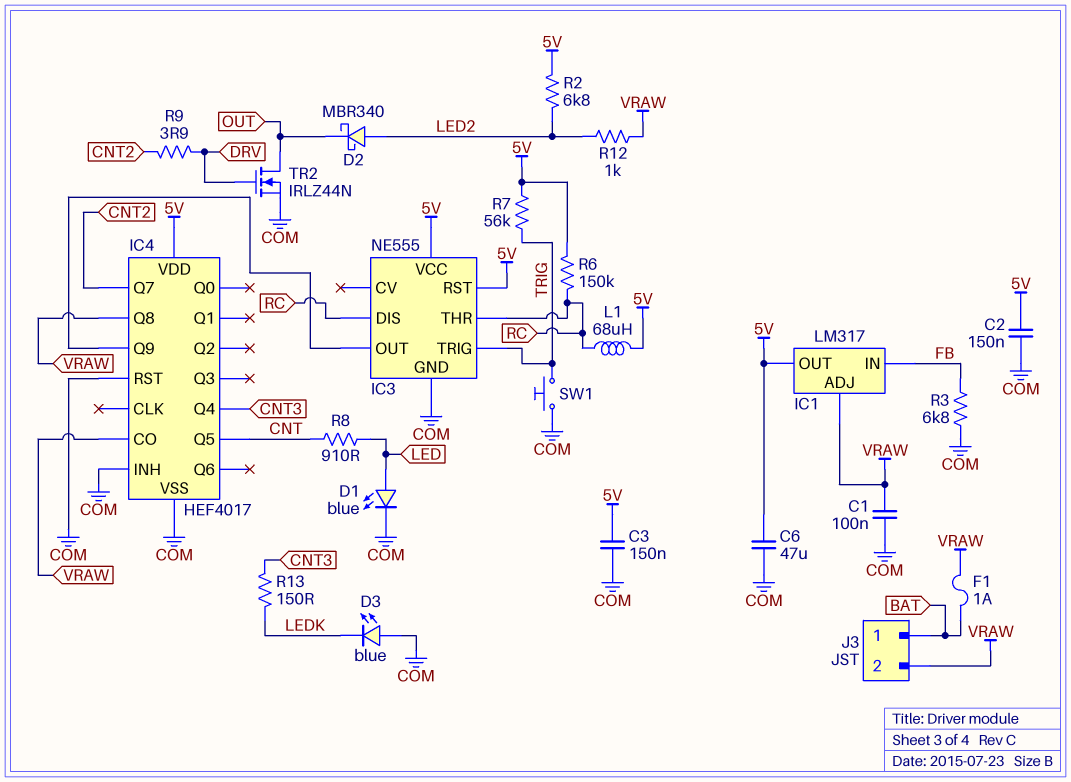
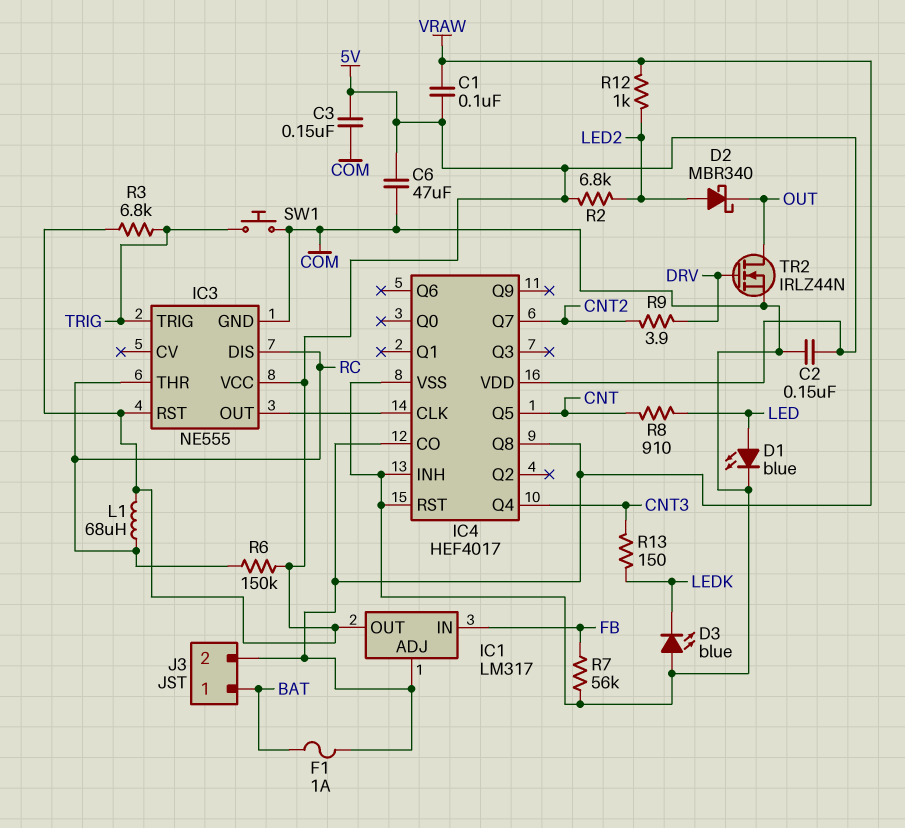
C1: 100nF (COM, VRAW) -> 100nF (5V, VRAW)
IC4 pin CLK: none -> IC3/OUT
IC4 pin Q9: IC3/OUT -> none
R3: 6.8k (COM, FB) -> 6.8k (5V, TRIG)
R7: 56k (5V, TRIG) -> 56k (COM, FB)

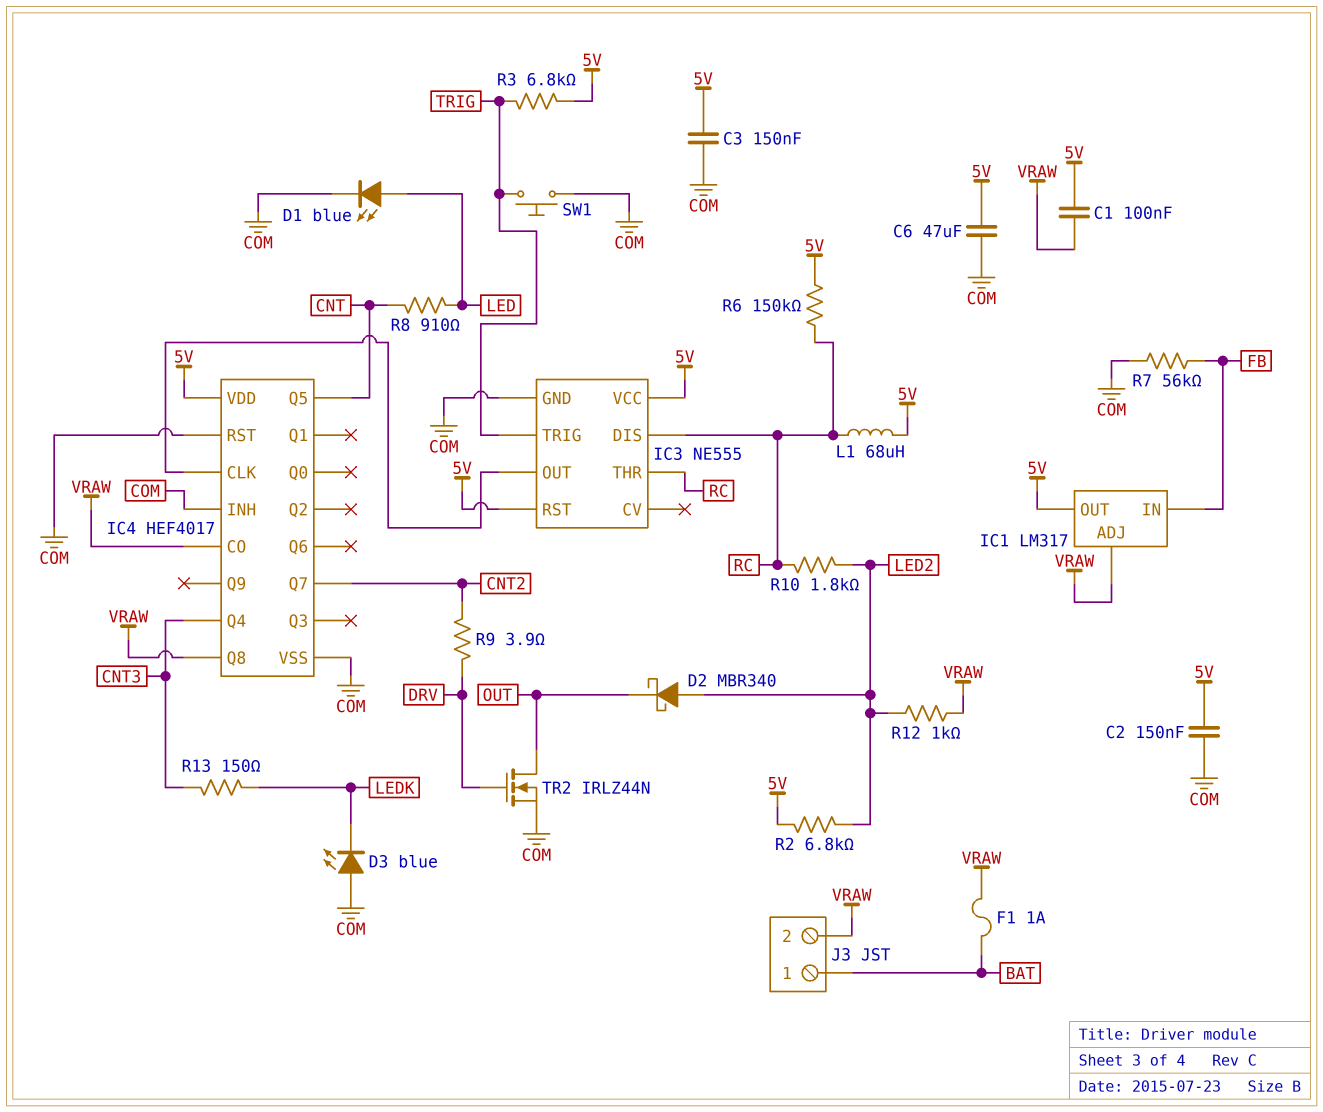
R10: none -> 1.8k (LED2, RC)

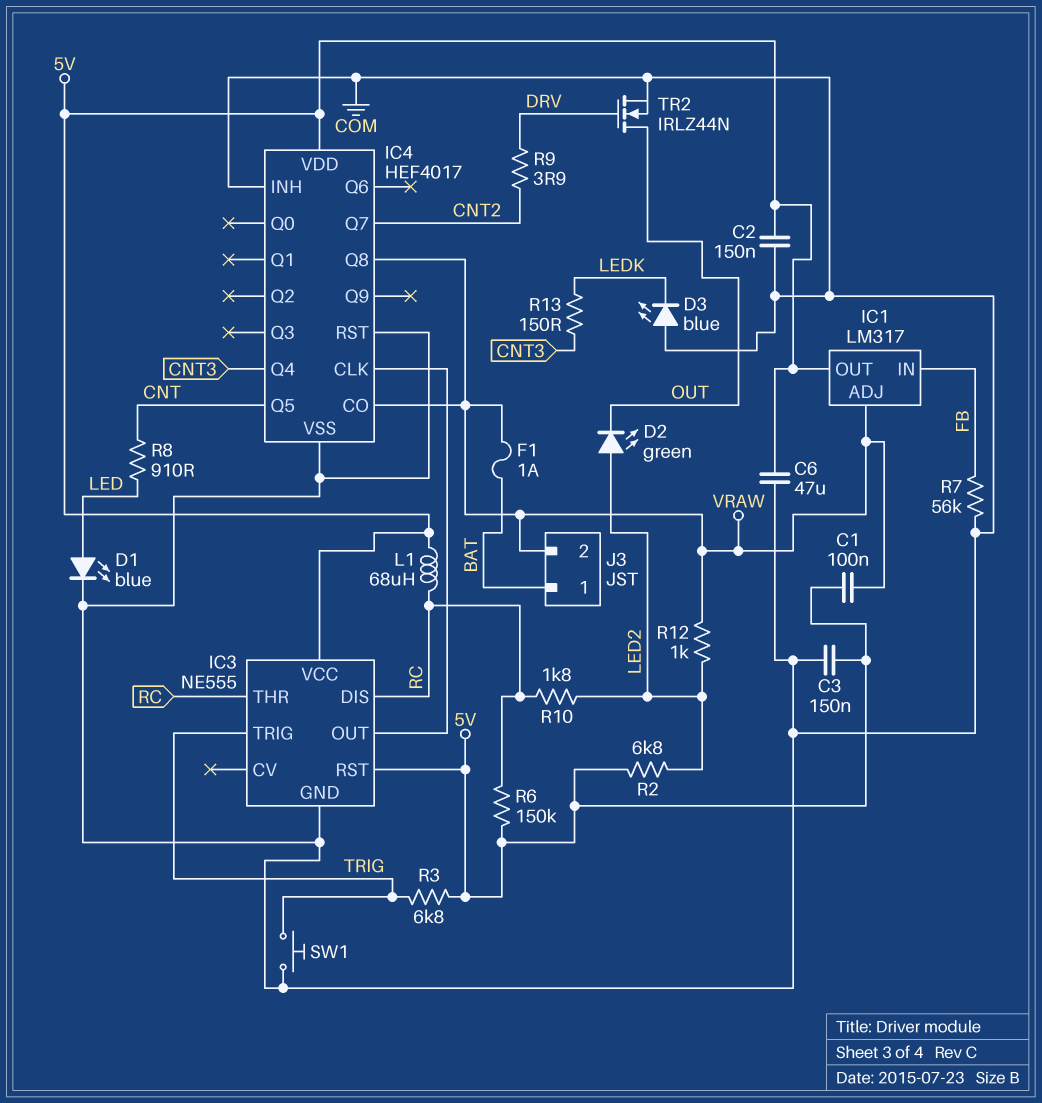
D2: schottky MBR340 (A LED2, K OUT) -> LED green (A LED2, K OUT)

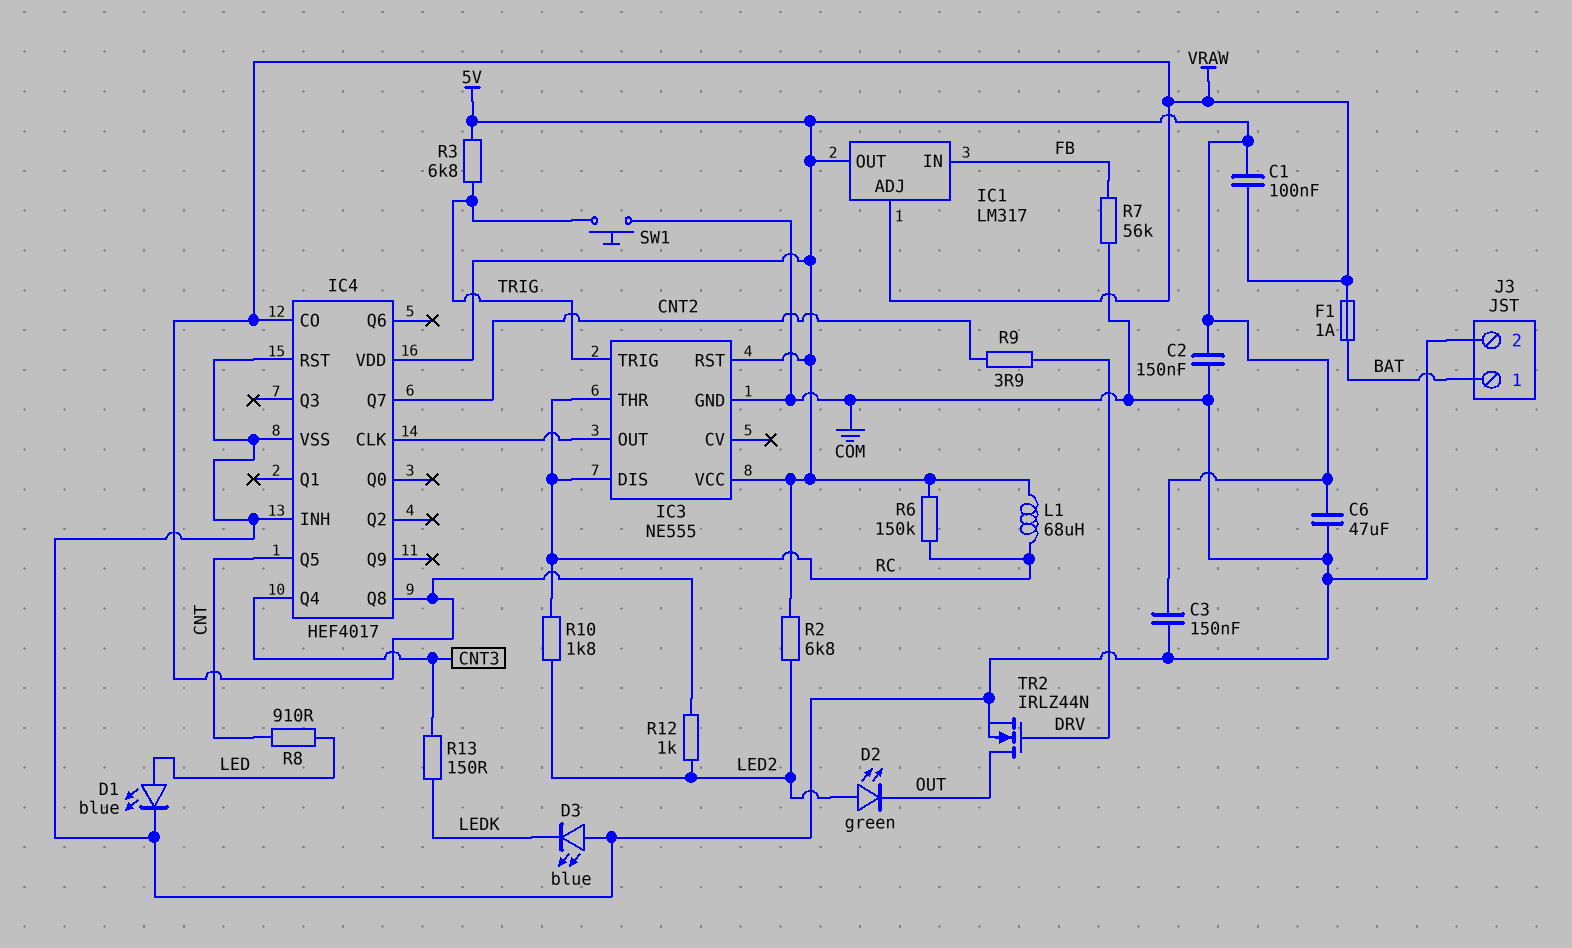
J3 pin 2: VRAW -> COM

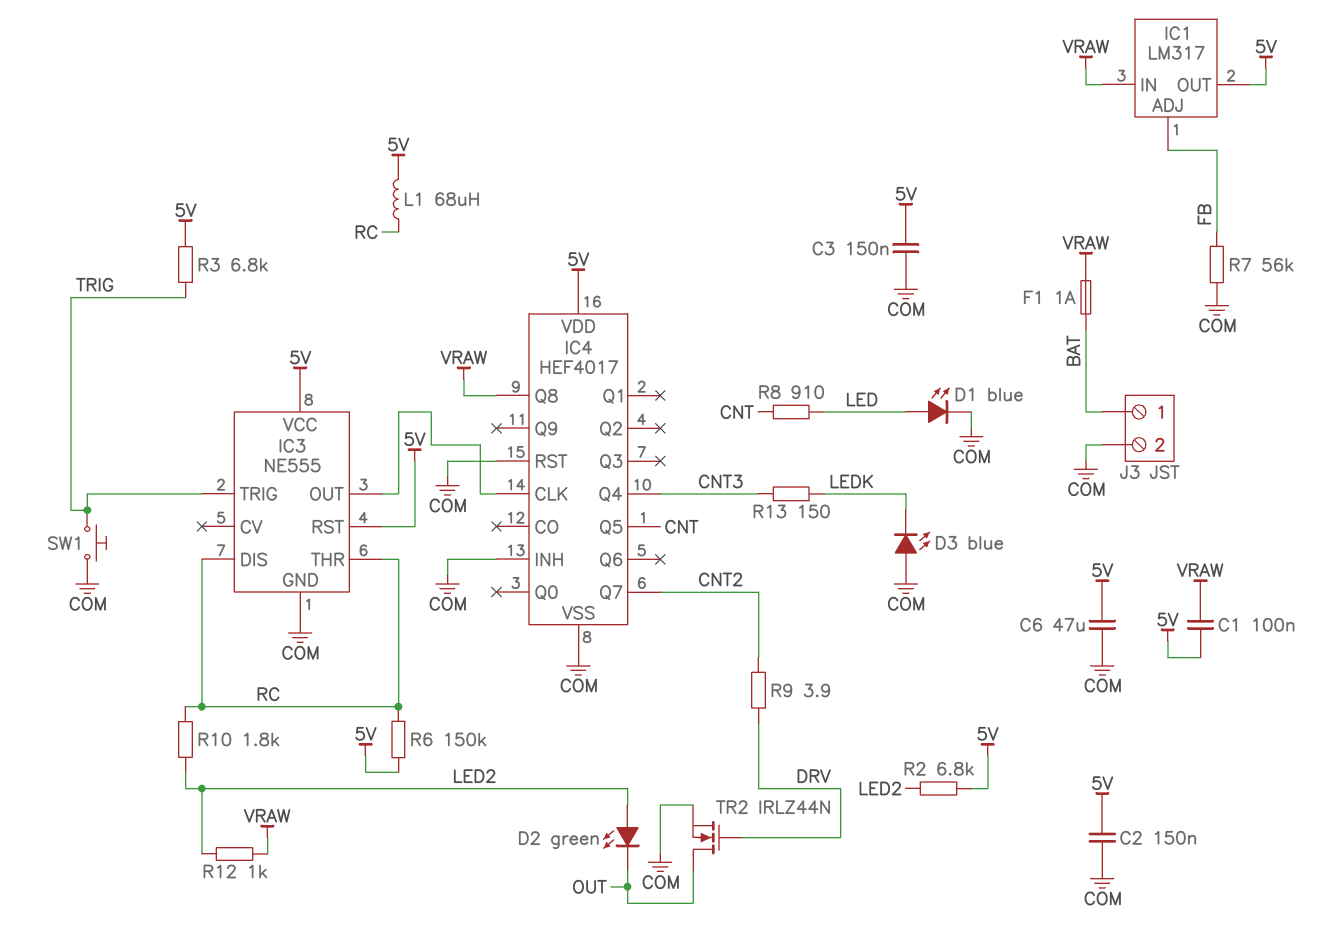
IC1 pin ADJ: VRAW -> FB
IC1 pin IN: FB -> VRAW
IC4 pin CO: VRAW -> none

